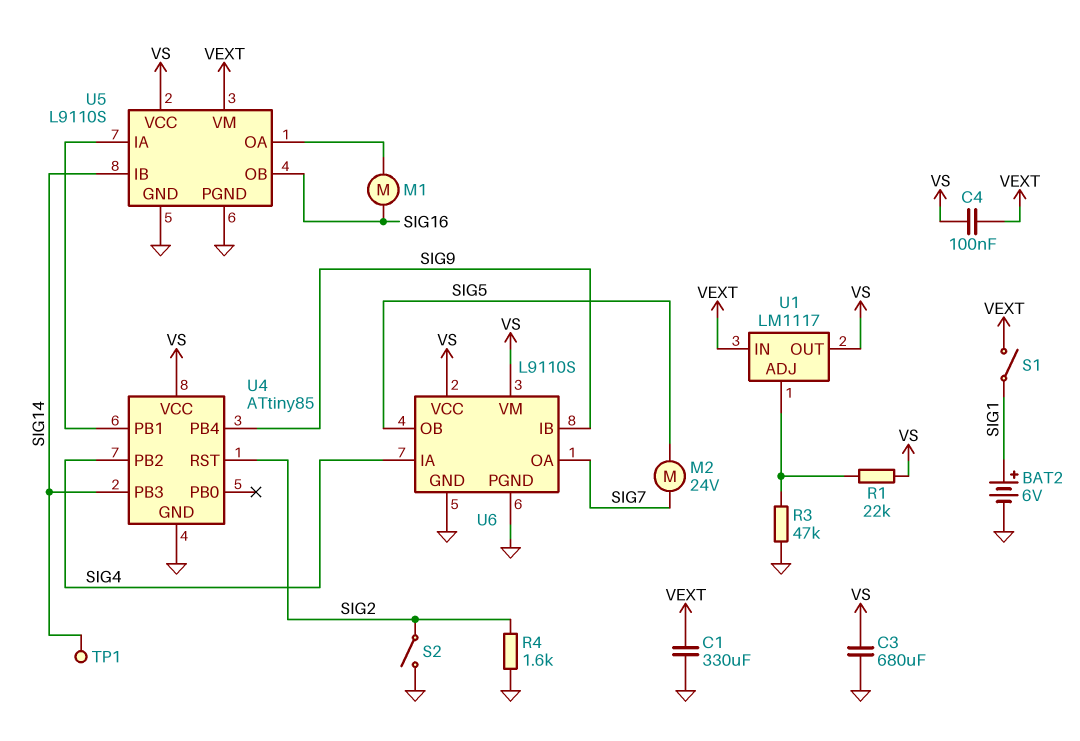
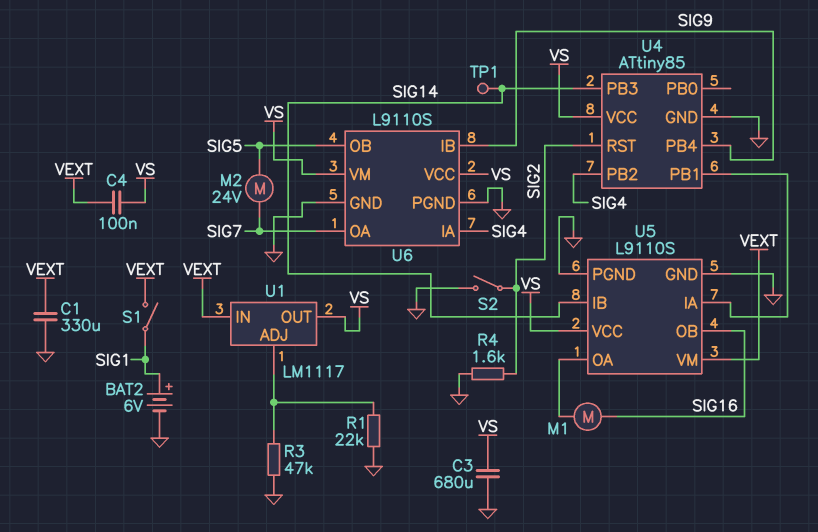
R1: 22k (U1/ADJ, VS) -> 22k (GND, U1/ADJ)

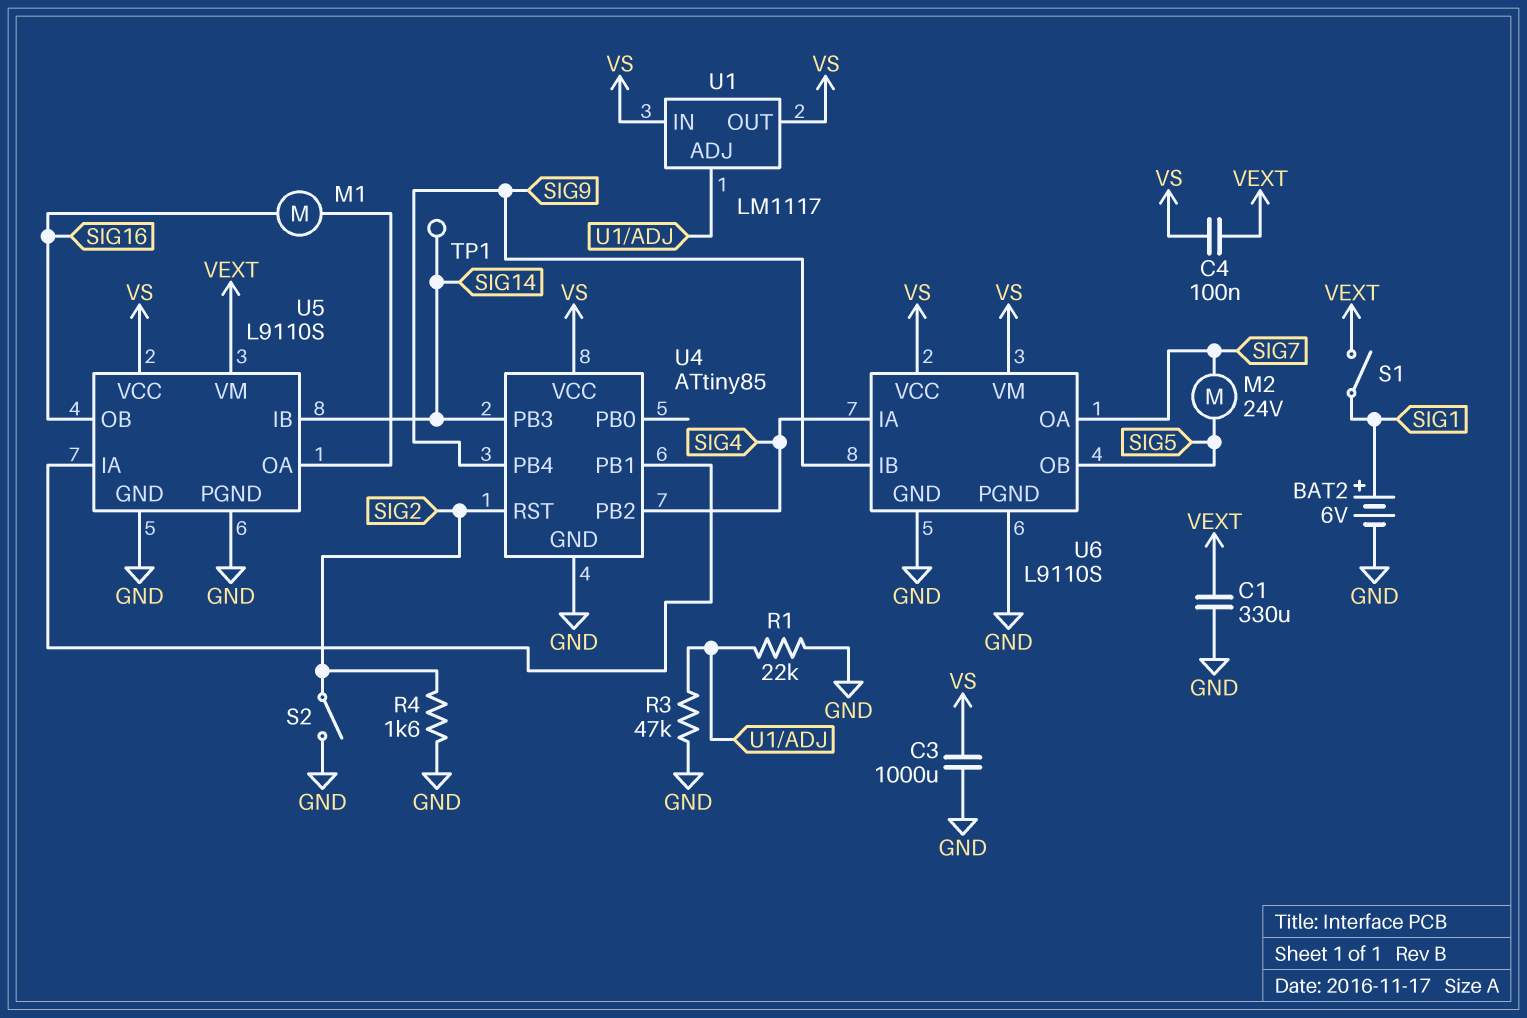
C3: 680uF (GND, VS) -> 1000uF (GND, VS)
U1 pin IN: VEXT -> VS

